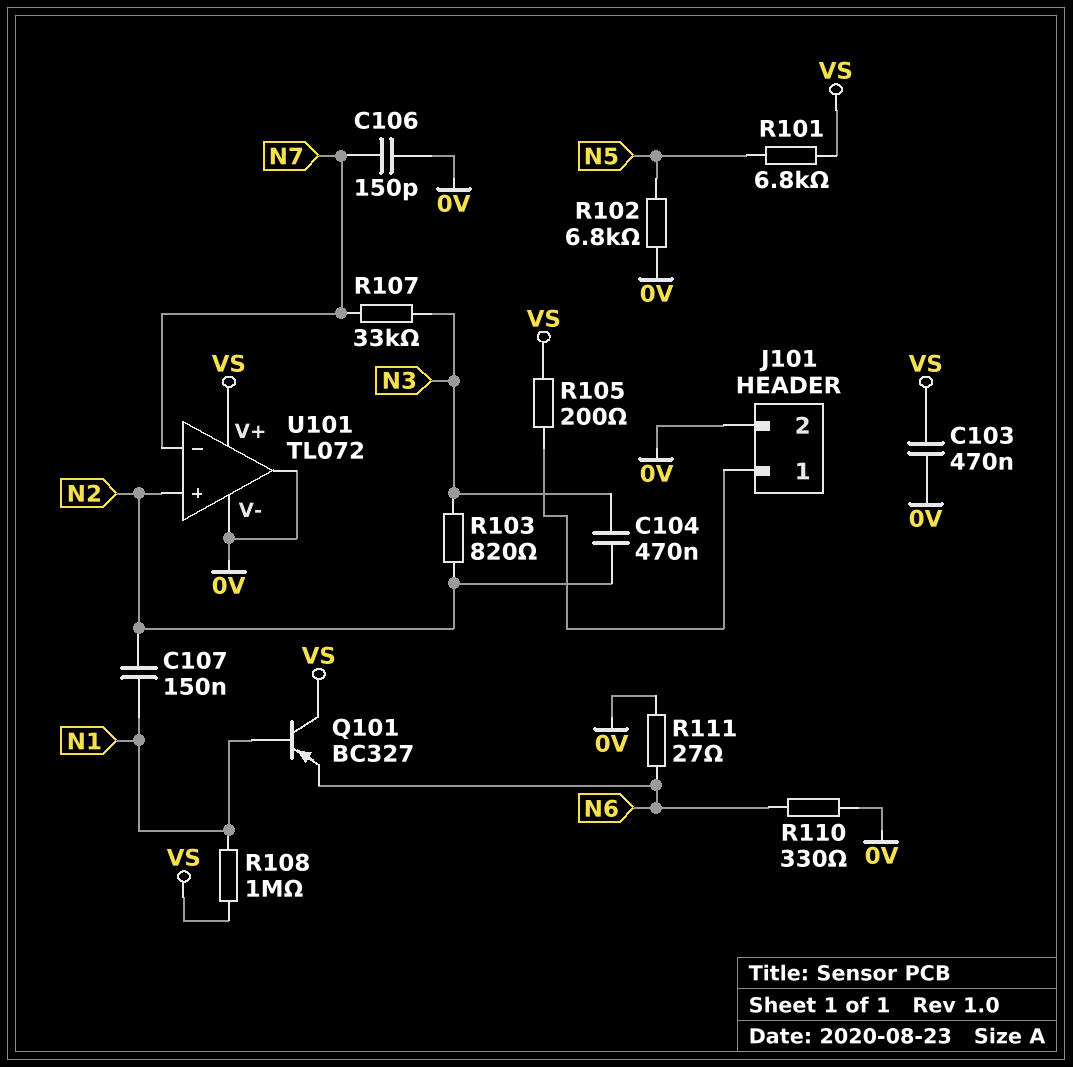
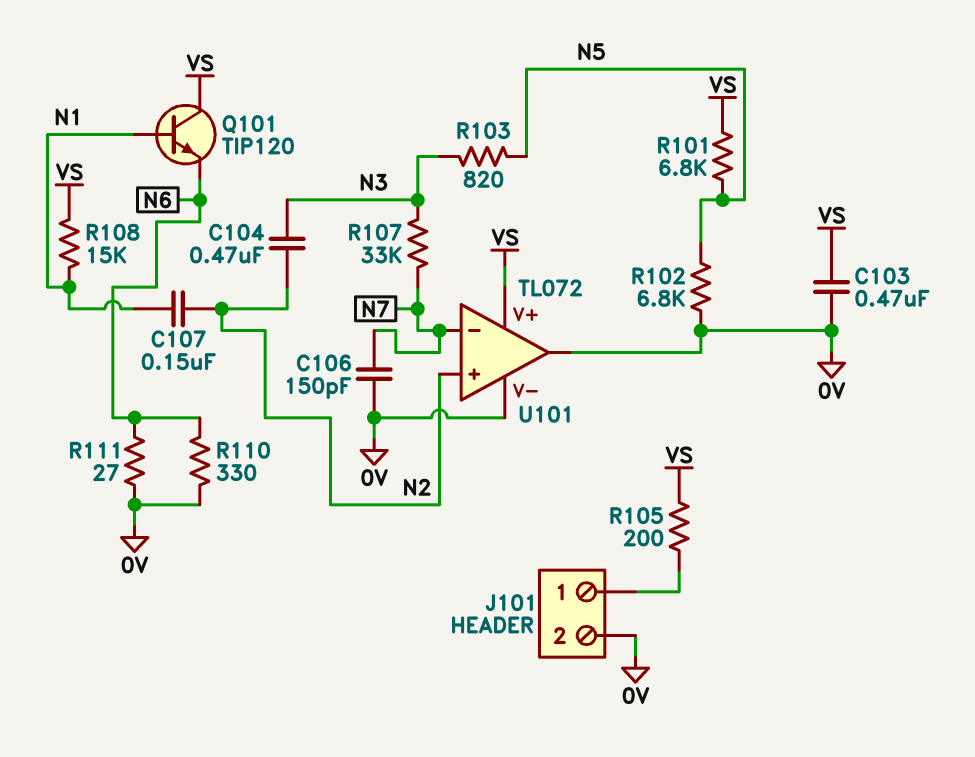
Q101: PNP BC327 (B N1, C VS, E N6) -> NPN TIP120 (B N1, C VS, E N6)
R103: 820 (N2, N3) -> 820 (N3, N5)
R108: 1M (N1, VS) -> 15k (N1, VS)

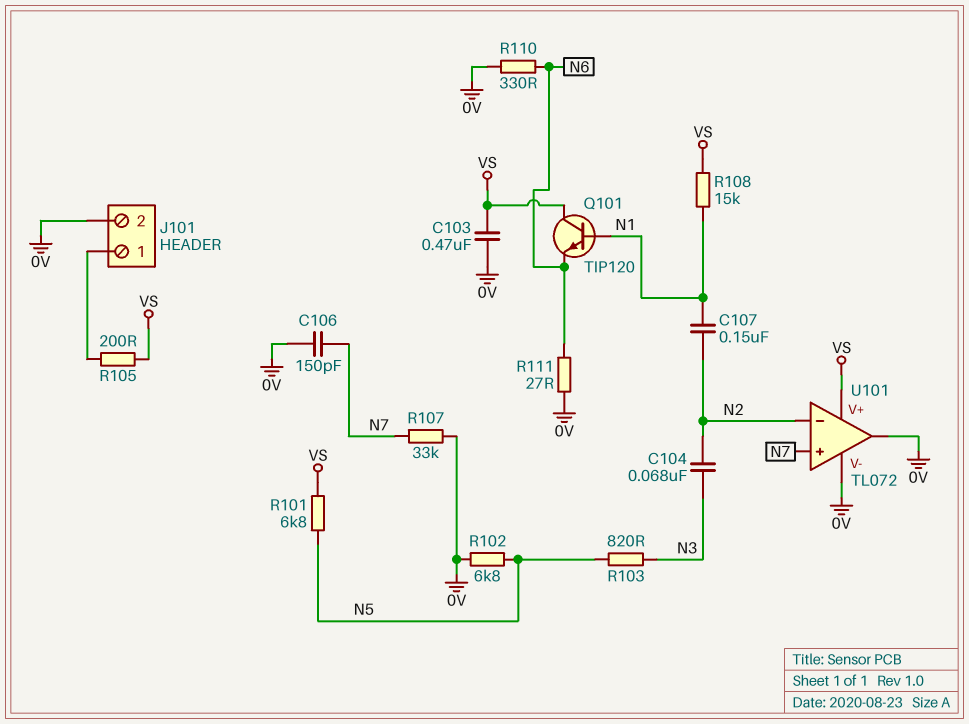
C104: 470nF (N2, N3) -> 68nF (N2, N3)
R107: 33k (N3, N7) -> 33k (0V, N7)
U101 pin in+: N2 -> N7
U101 pin in-: N7 -> N2

